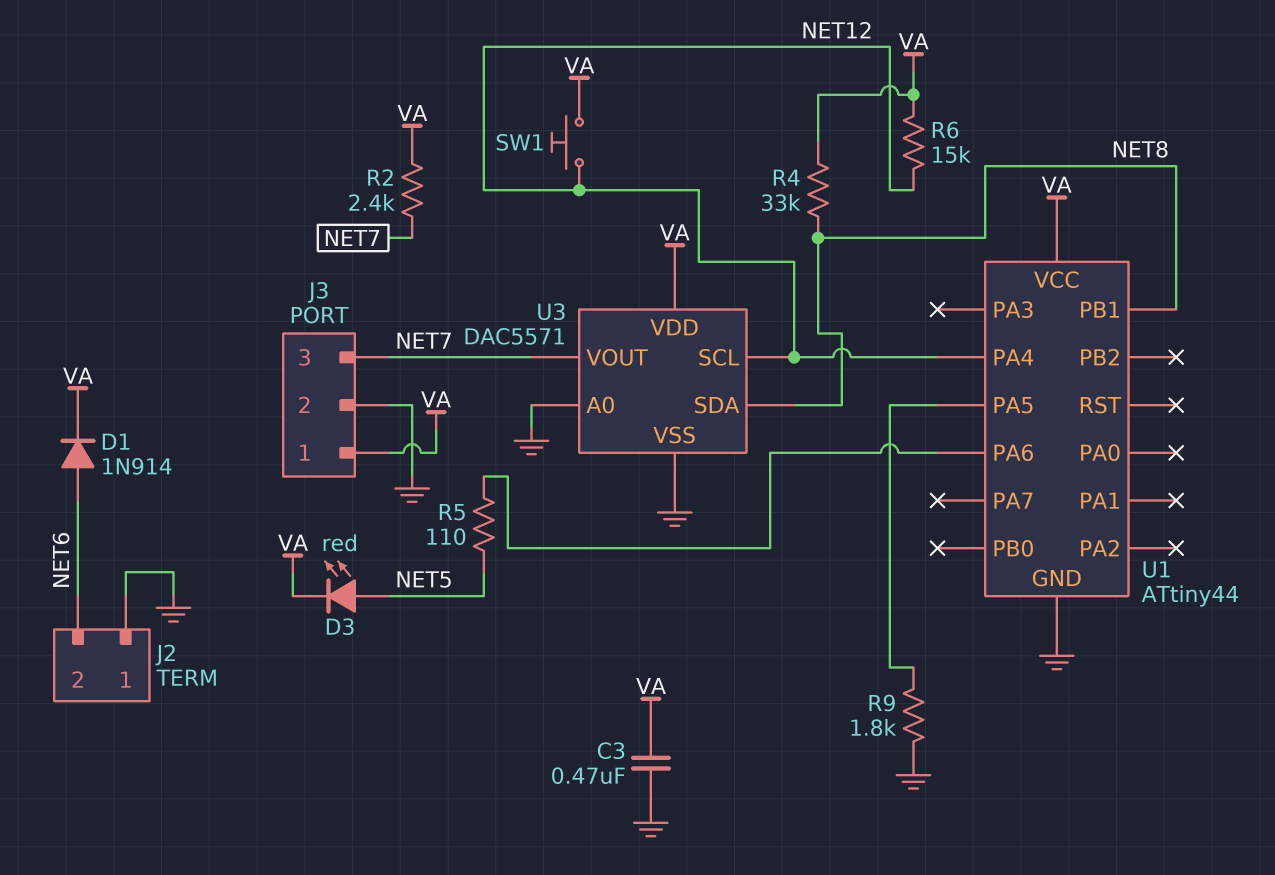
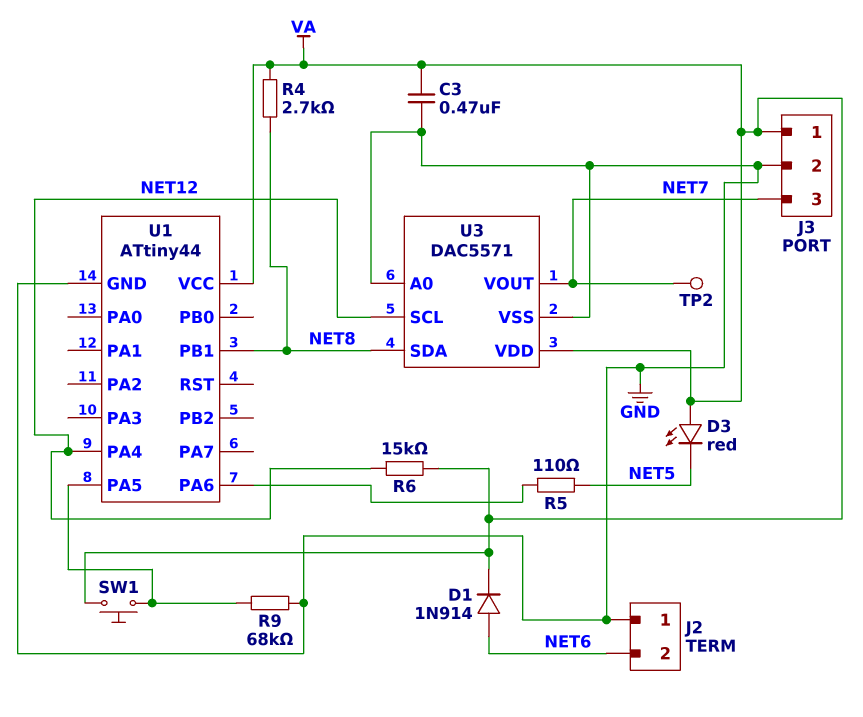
D3: LED red (A NET5, K VA) -> LED red (A VA, K NET5)
R2: 2.4k (NET7, VA) -> none
R4: 33k (NET8, VA) -> 2.7k (NET8, VA)
R9: 1.8k (GND, U1/PA5) -> 68k (GND, U1/PA5)
SW1: button (NET12, VA) -> button (U1/PA5, VA)
TP2: none -> test point (NET7)

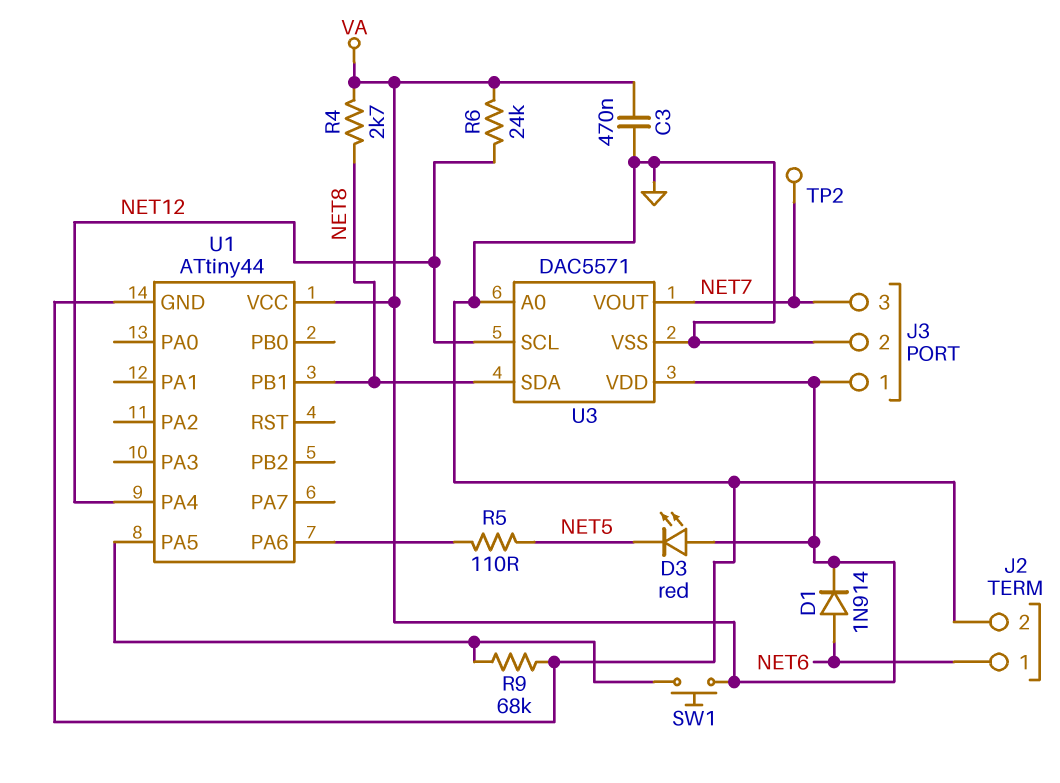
J2 pin 1: GND -> NET6
J2 pin 2: NET6 -> GND
R6: 15k (NET12, VA) -> 24k (NET12, VA)

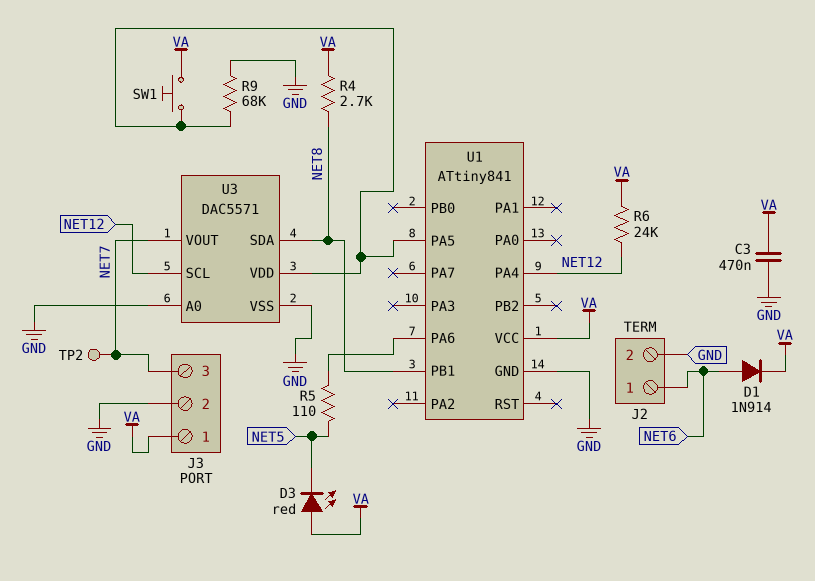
U1: ATtiny44 -> ATtiny841
U3 pin VDD: VA -> U1/PA5

